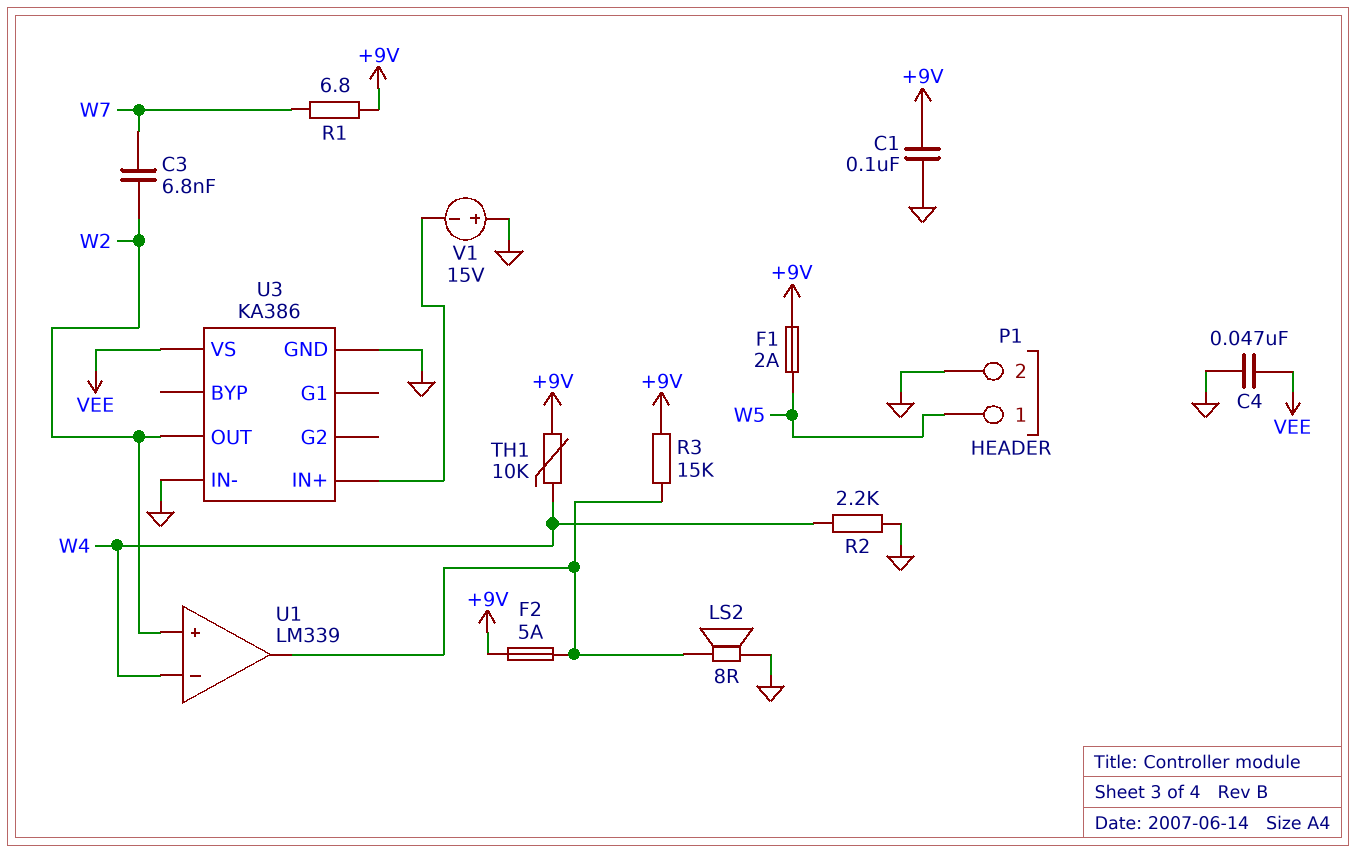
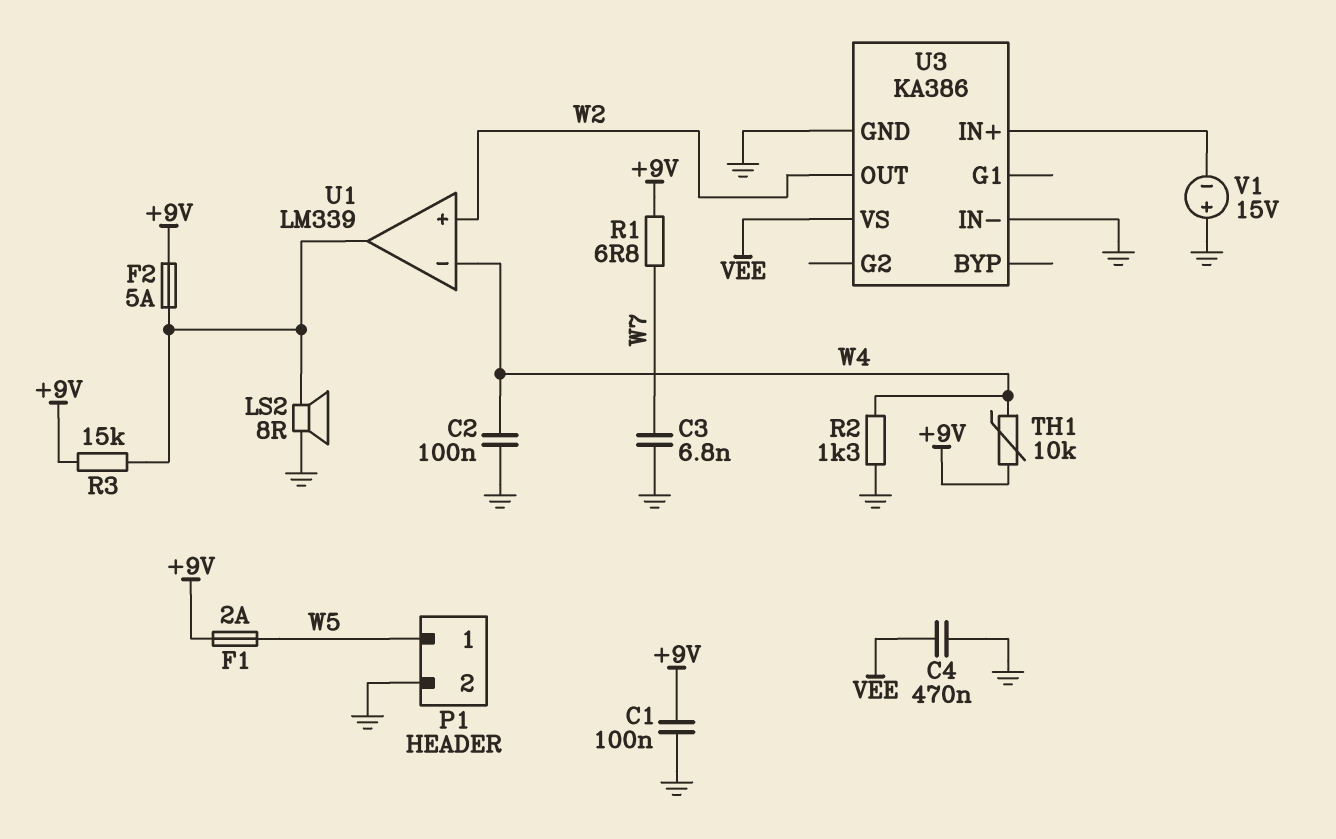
C2: none -> 100nF (GND, W4)
C3: 6.8nF (W2, W7) -> 6.8nF (GND, W7)
C4: 47nF (GND, VEE) -> 470nF (GND, VEE)
R2: 2.2k (GND, W4) -> 1.3k (GND, W4)

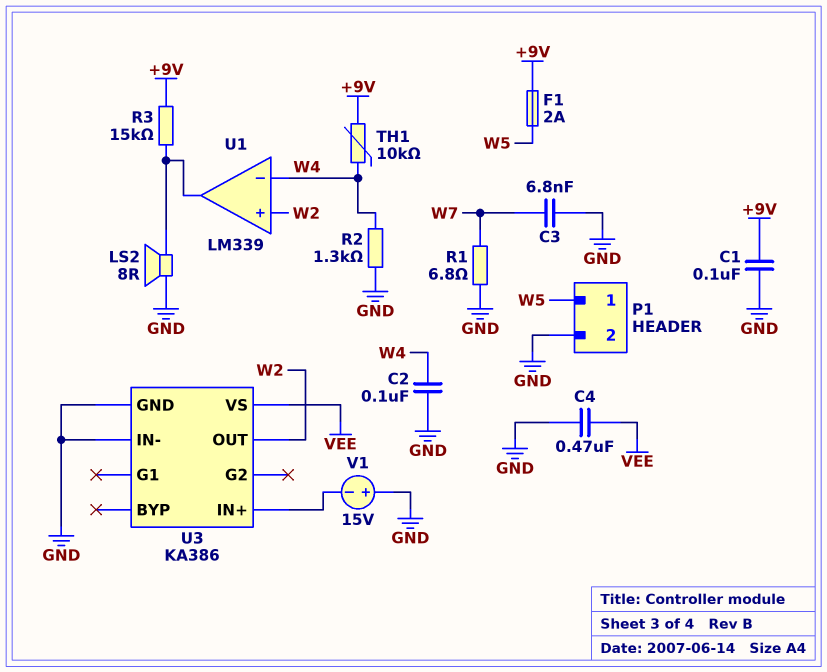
F2: 5A (+9V, U1/out) -> none
R1: 6.8 (+9V, W7) -> 6.8 (GND, W7)

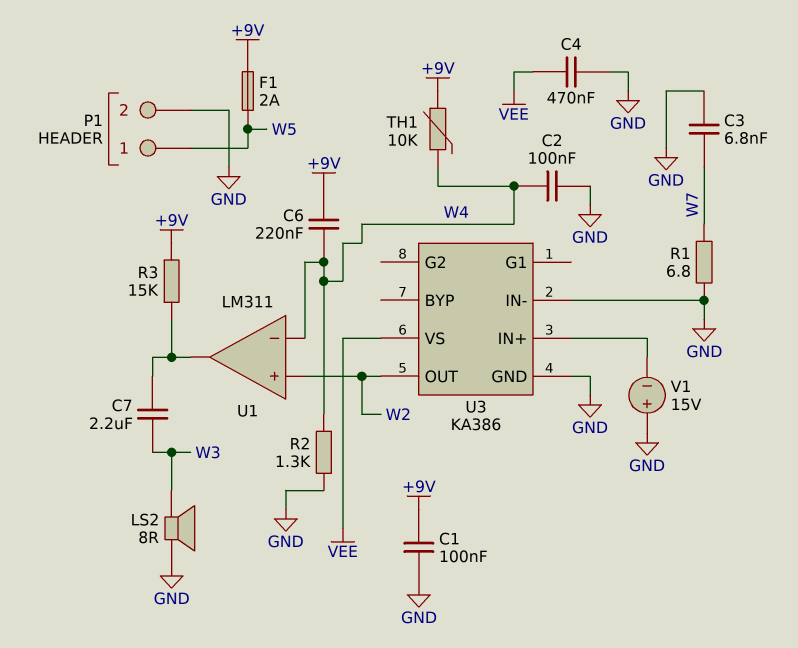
C6: none -> 220nF (+9V, W4)
C7: none -> 2.2uF (U1/out, W3)
LS2: speaker 8R (GND, U1/out) -> speaker 8R (GND, W3)
U1: LM339 -> LM311

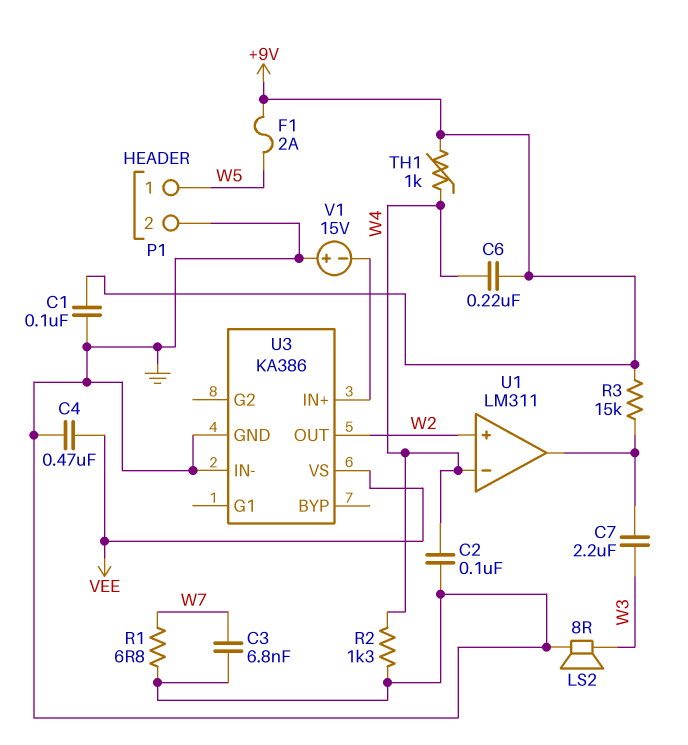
TH1: 10k (+9V, W4) -> 1k (+9V, W4)

